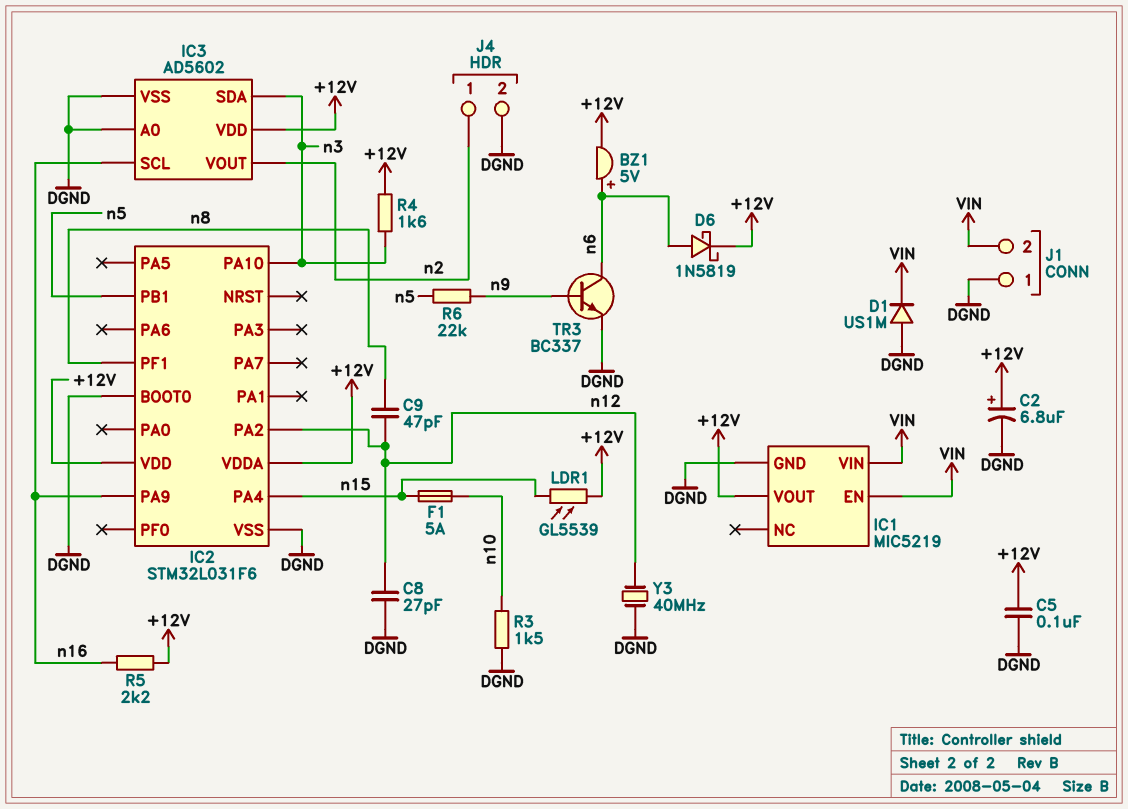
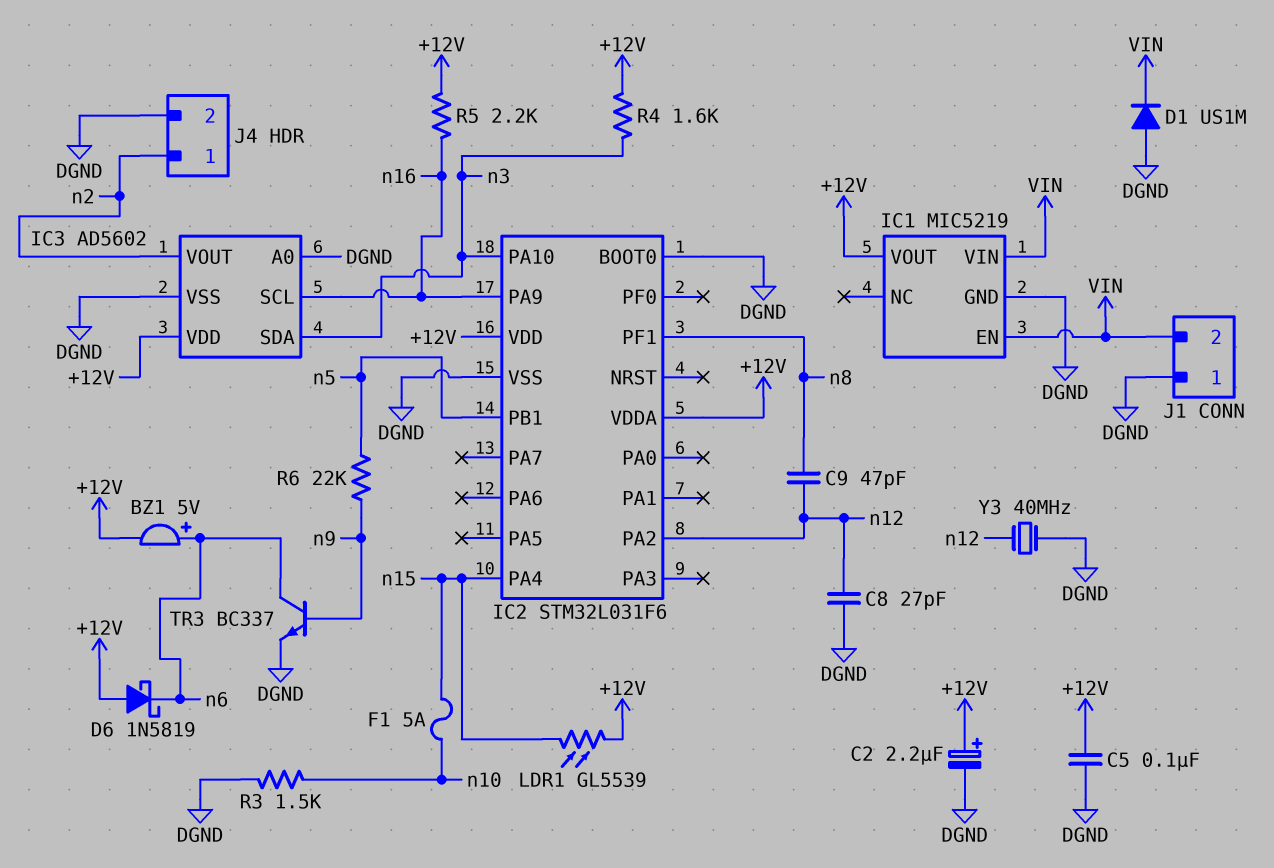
C2: 6.8uF (plus +12V, minus DGND) -> 2.2uF (plus +12V, minus DGND)
D6: schottky 1N5819 (A n6, K +12V) -> schottky 1N5819 (A +12V, K n6)

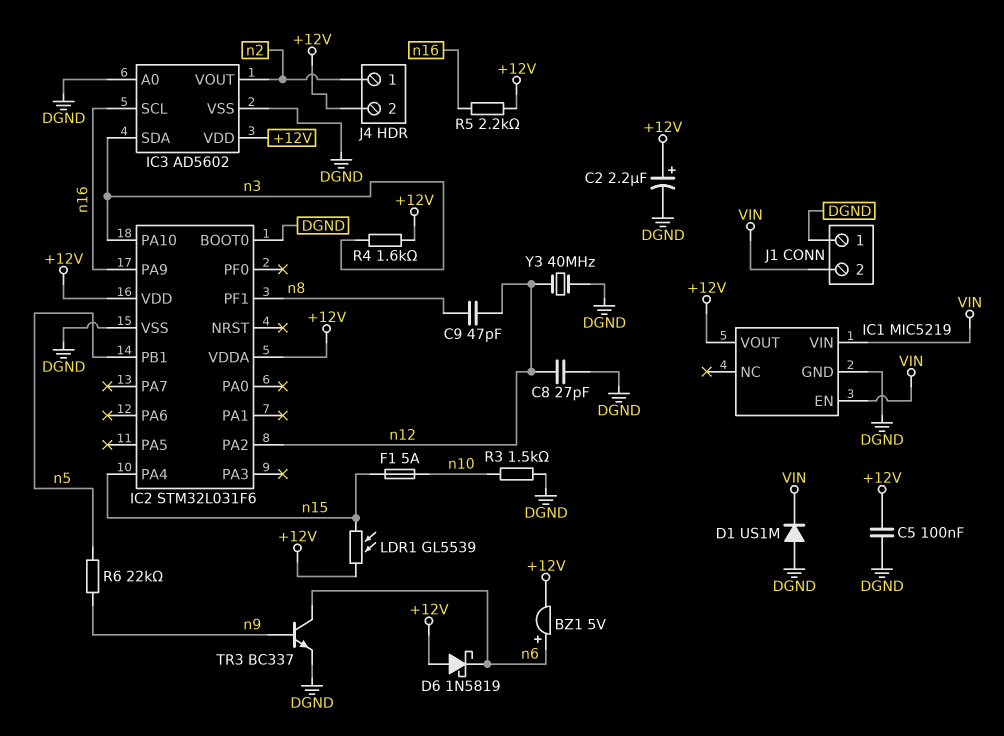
J4 pin 2: DGND -> +12V

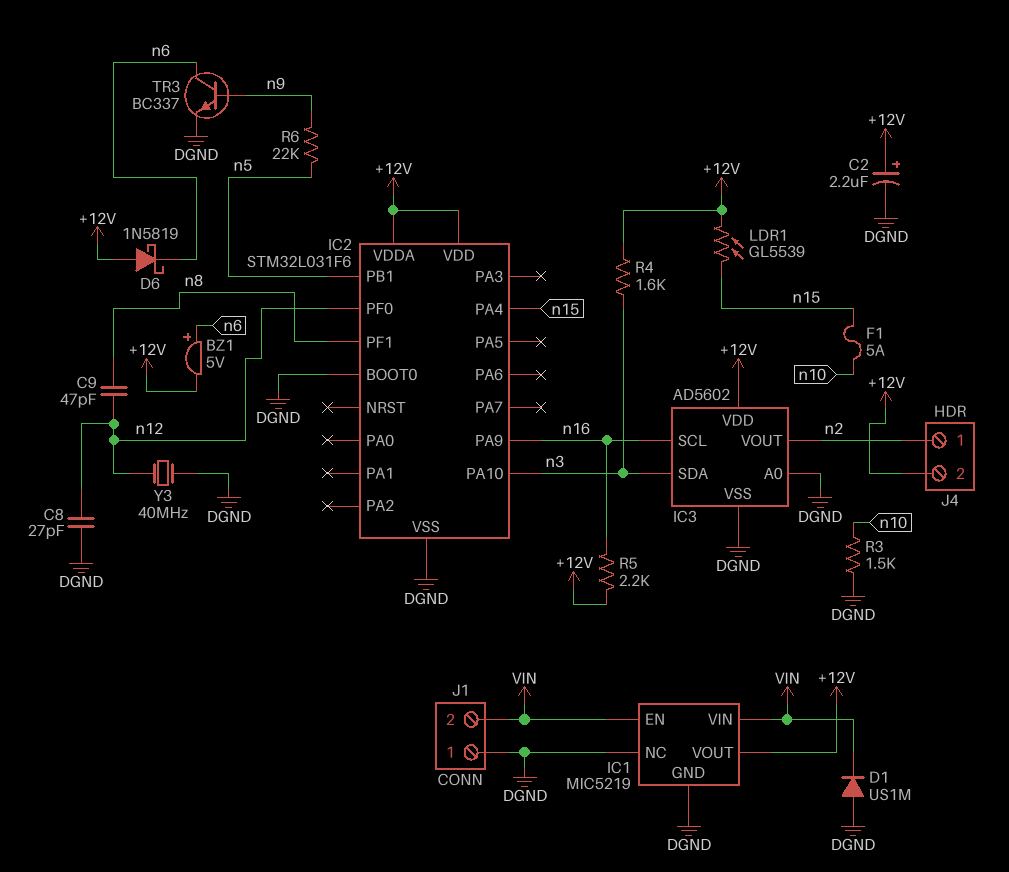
C5: 100nF (+12V, DGND) -> none
IC1 pin NC: none -> DGND
IC2 pin PA2: n12 -> none
IC2 pin PF0: none -> n12

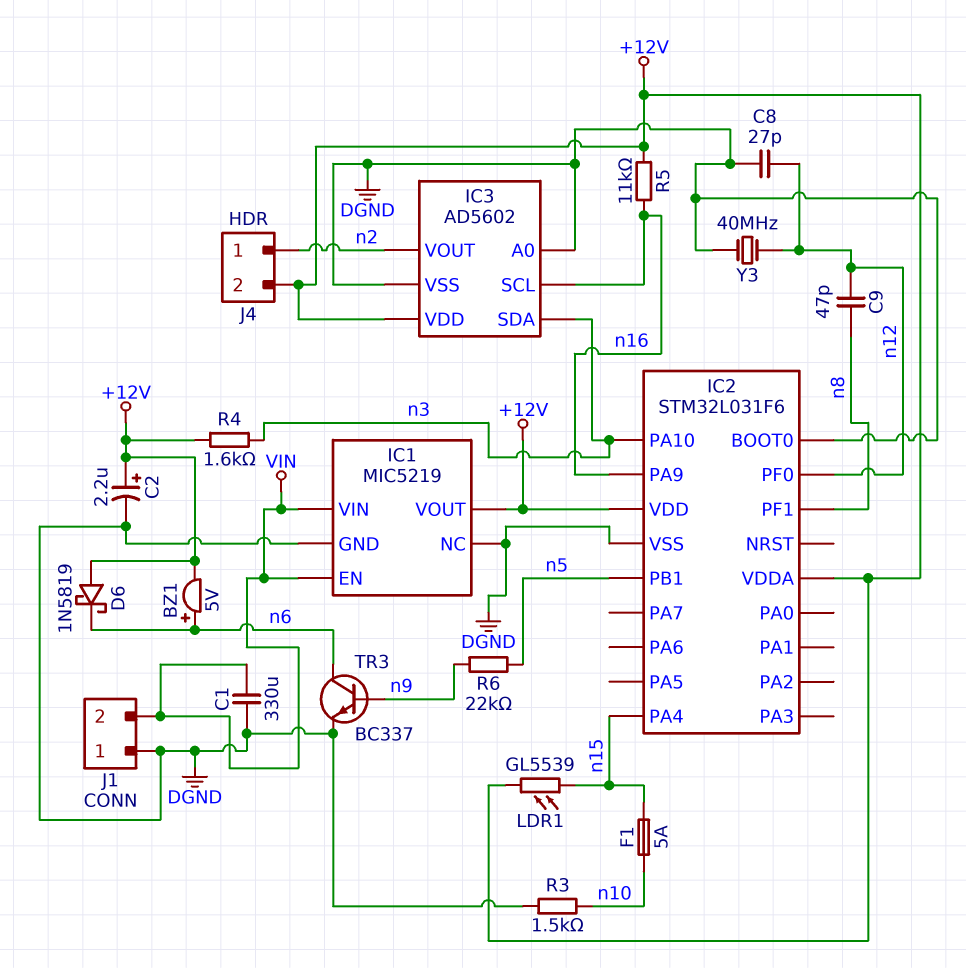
C1: none -> 330uF (DGND, VIN)
D1: diode US1M (A DGND, K VIN) -> none
R5: 2.2k (+12V, n16) -> 11k (+12V, n16)

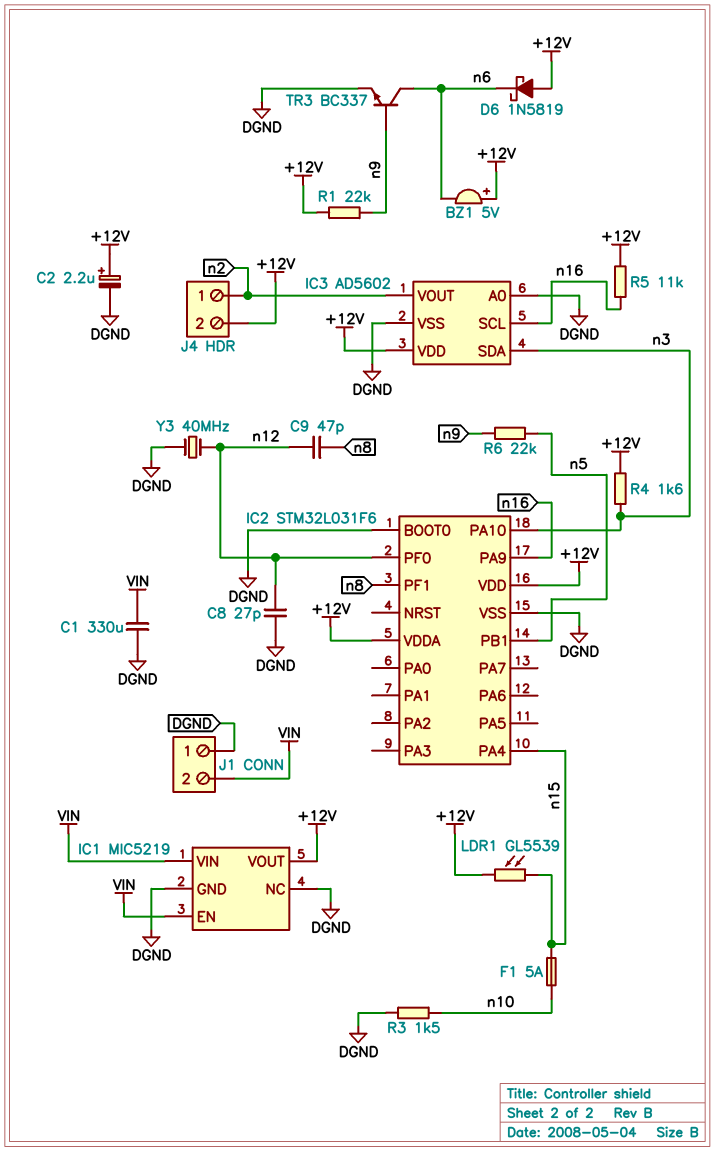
BZ1: buzzer 5V (plus n6, minus +12V) -> buzzer 5V (plus +12V, minus n6)
R1: none -> 22k (+12V, n9)

